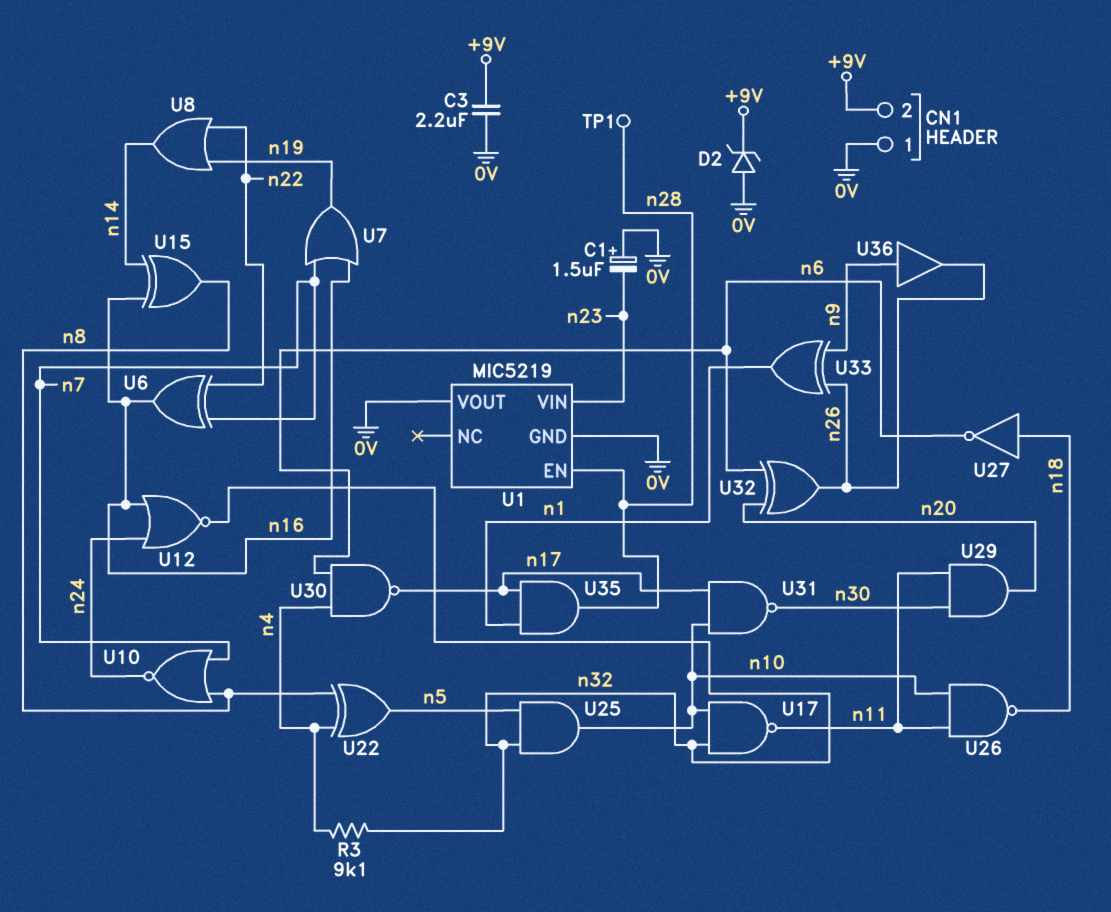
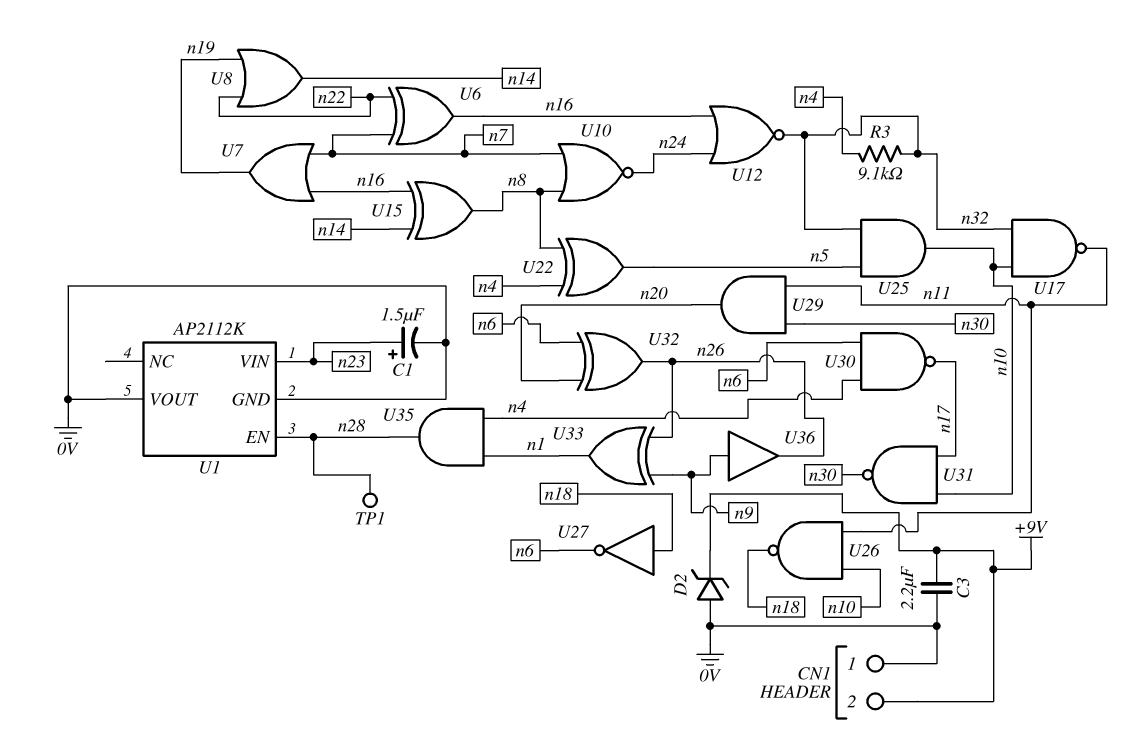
C1: 1.5uF (plus 0V, minus n23) -> 1.5uF (plus n23, minus 0V)
U1: MIC5219 -> AP2112K
U35: AND (in n1, in n17, out n28) -> AND (in n1, in n4, out n28)

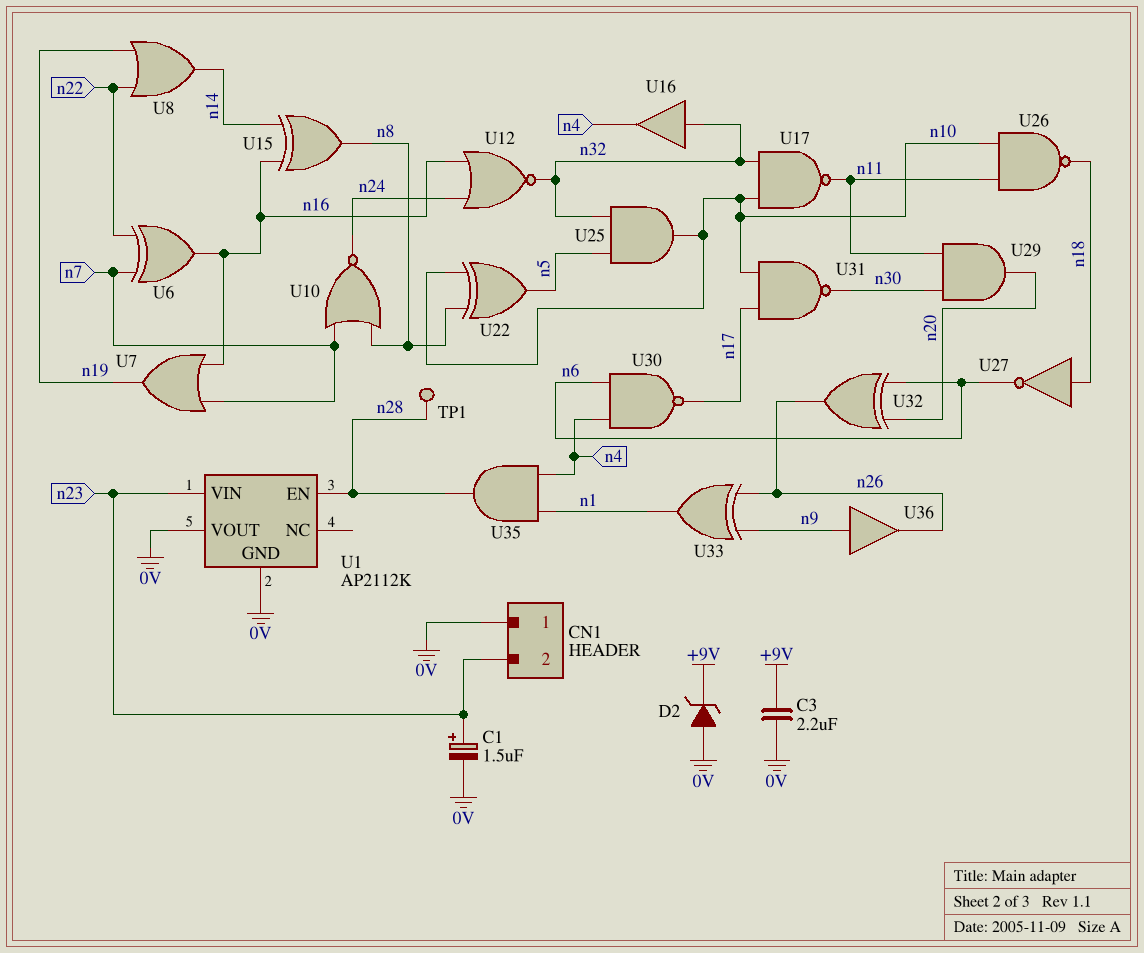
CN1 pin 2: +9V -> n23
R3: 9.1k (n4, n32) -> none
U16: none -> buffer (in n32, out n4)
U22: XOR (in n4, in n8, out n5) -> XOR (in n8, in n10, out n5)

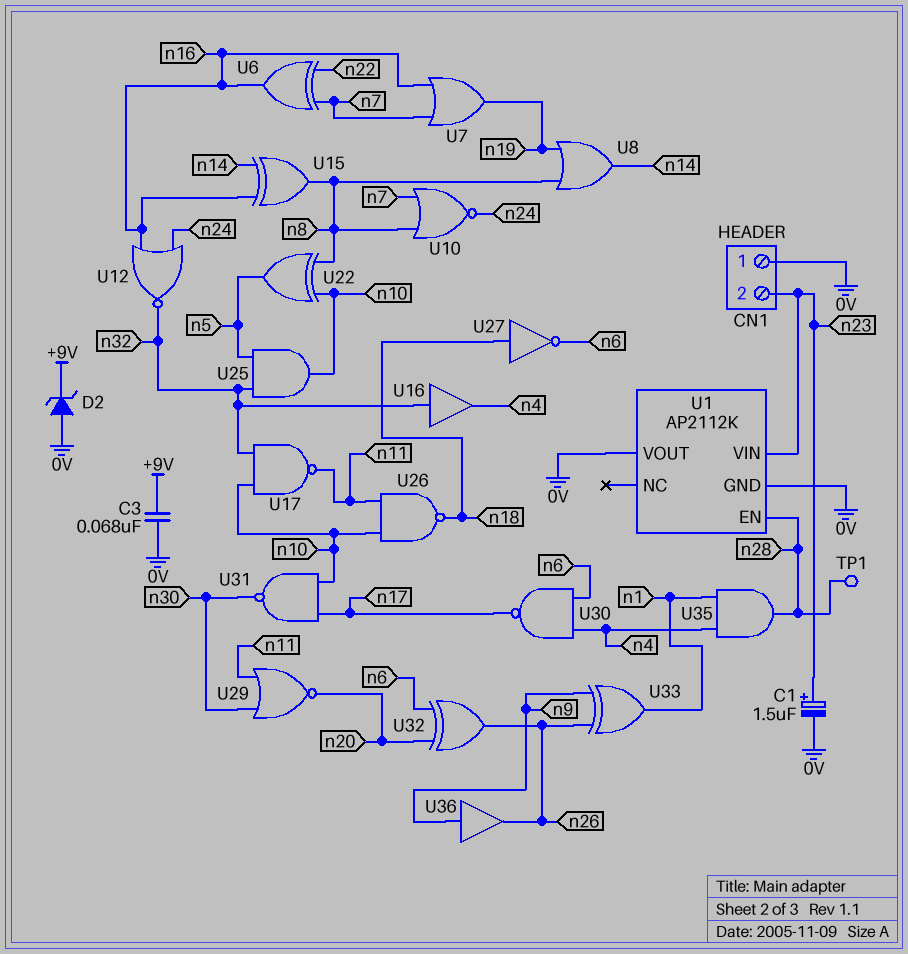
C3: 2.2uF (+9V, 0V) -> 68nF (+9V, 0V)
U8: OR (in n19, in n22, out n14) -> OR (in n8, in n19, out n14)
U29: AND (in n11, in n30, out n20) -> NOR (in n11, in n30, out n20)

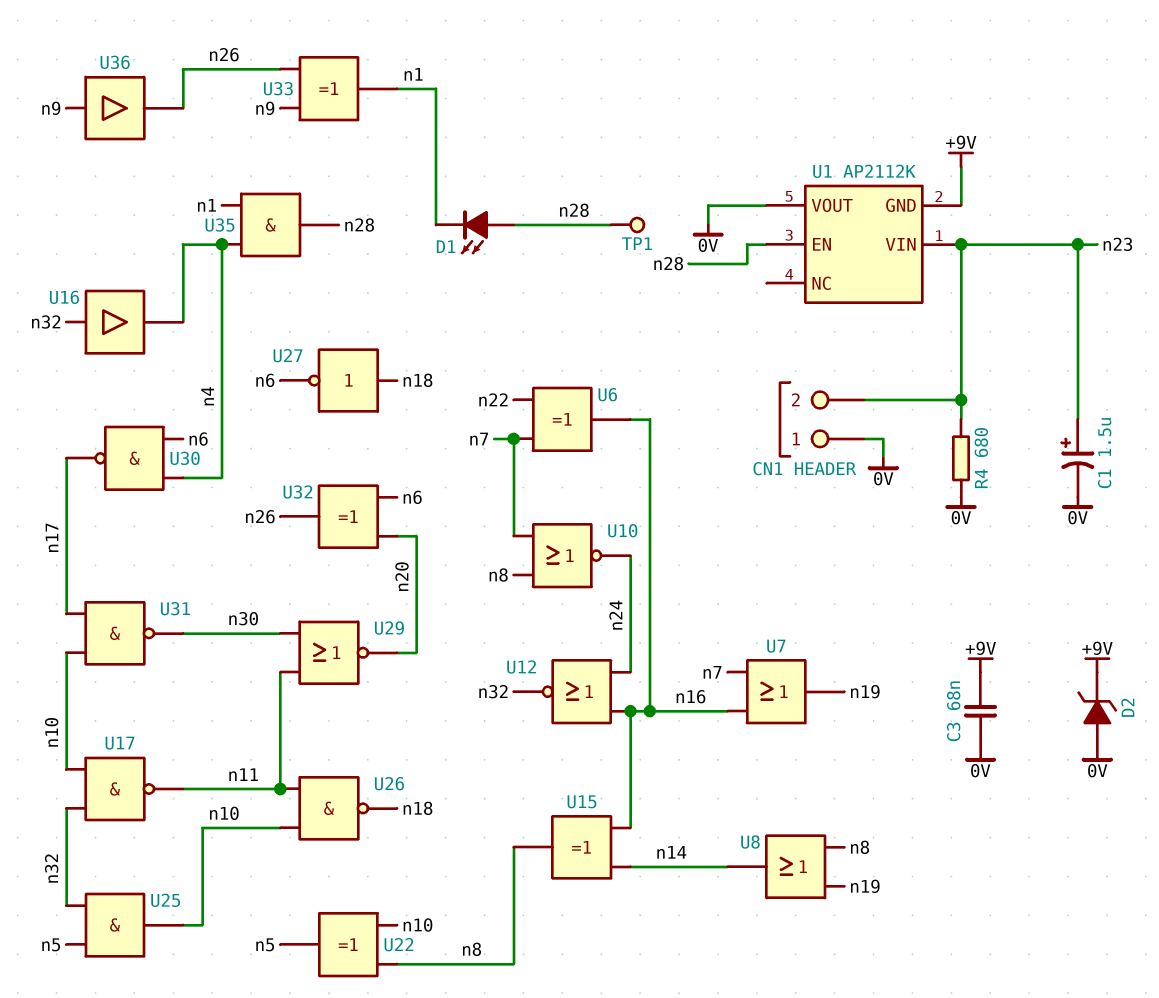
D1: none -> LED (A n28, K n1)
R4: none -> 680 (0V, n23)
U1 pin GND: 0V -> +9V

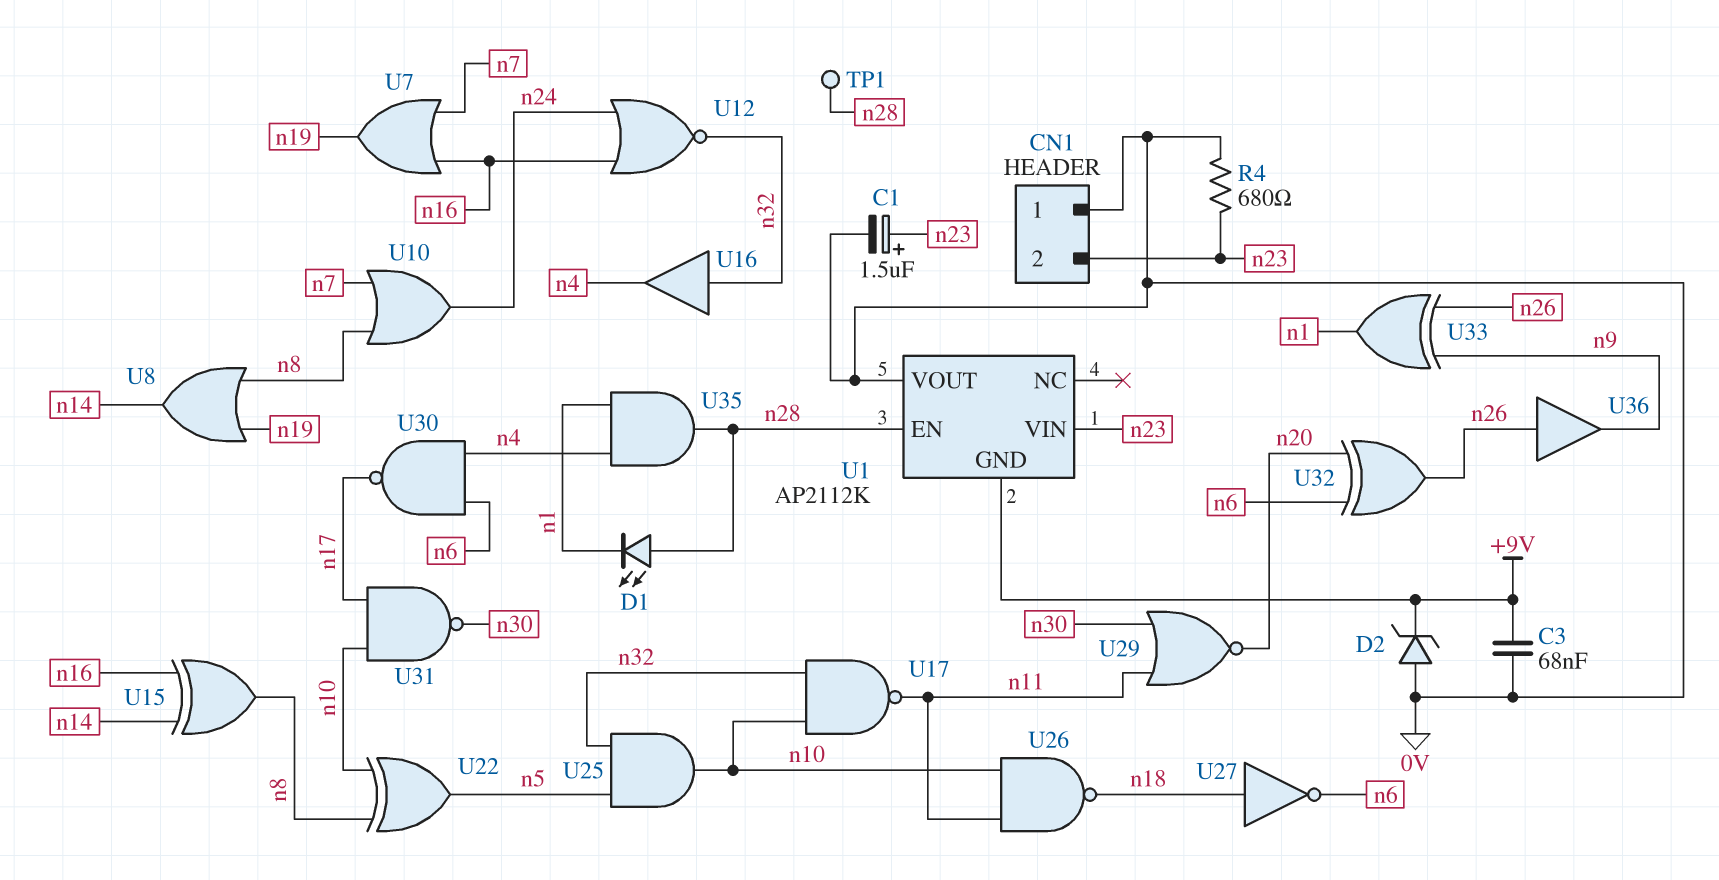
U6: XOR (in n7, in n22, out n16) -> none
U10: NOR (in n7, in n8, out n24) -> OR (in n7, in n8, out n24)
U36: buffer (in n9, out n26) -> buffer (in n26, out n9)

